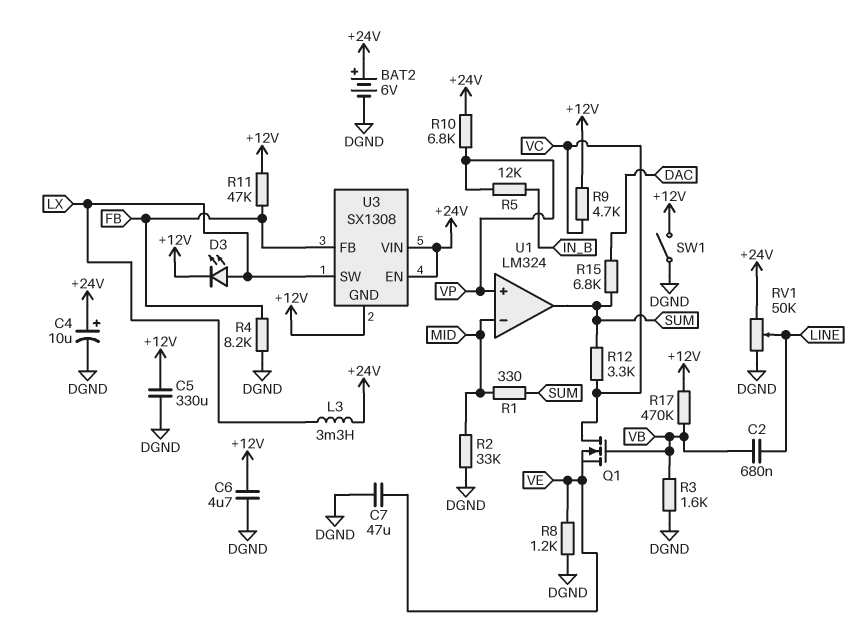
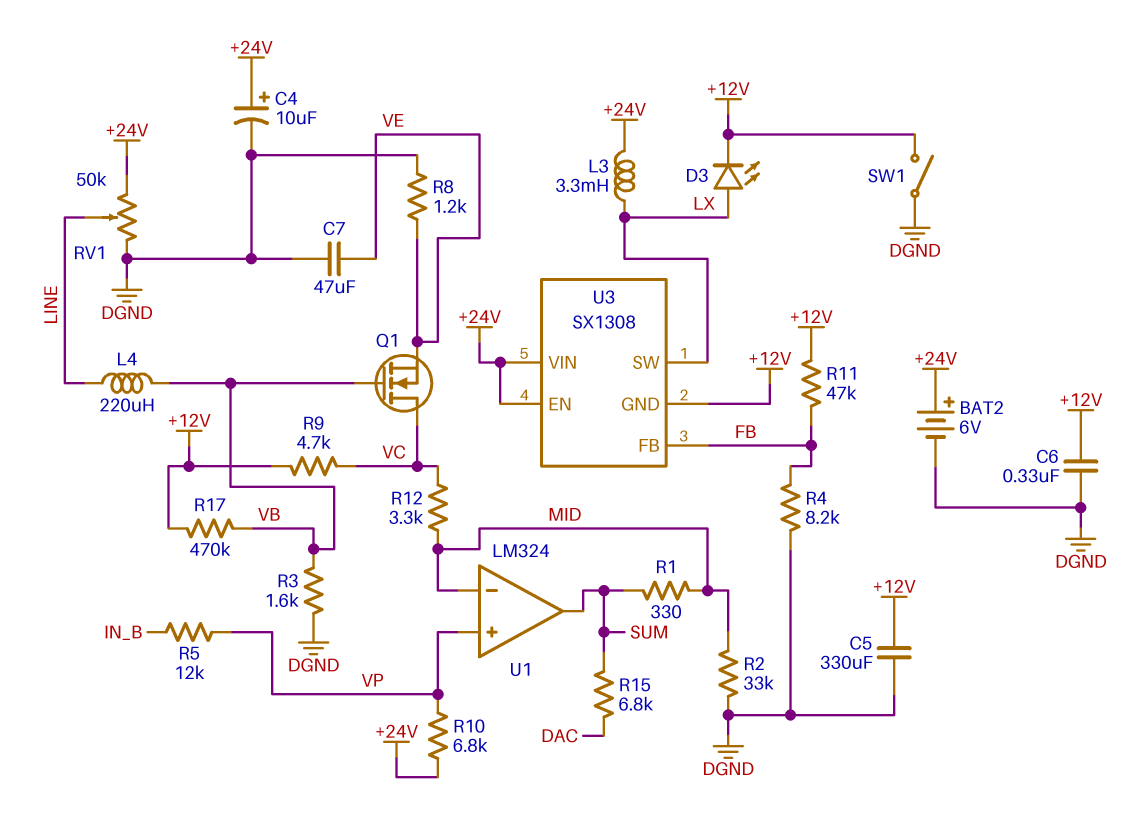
C2: 680nF (LINE, VB) -> none
C6: 4.7uF (+12V, DGND) -> 330nF (+12V, DGND)
L4: none -> 220uH (LINE, VB)
R12: 3.3k (SUM, VC) -> 3.3k (MID, VC)

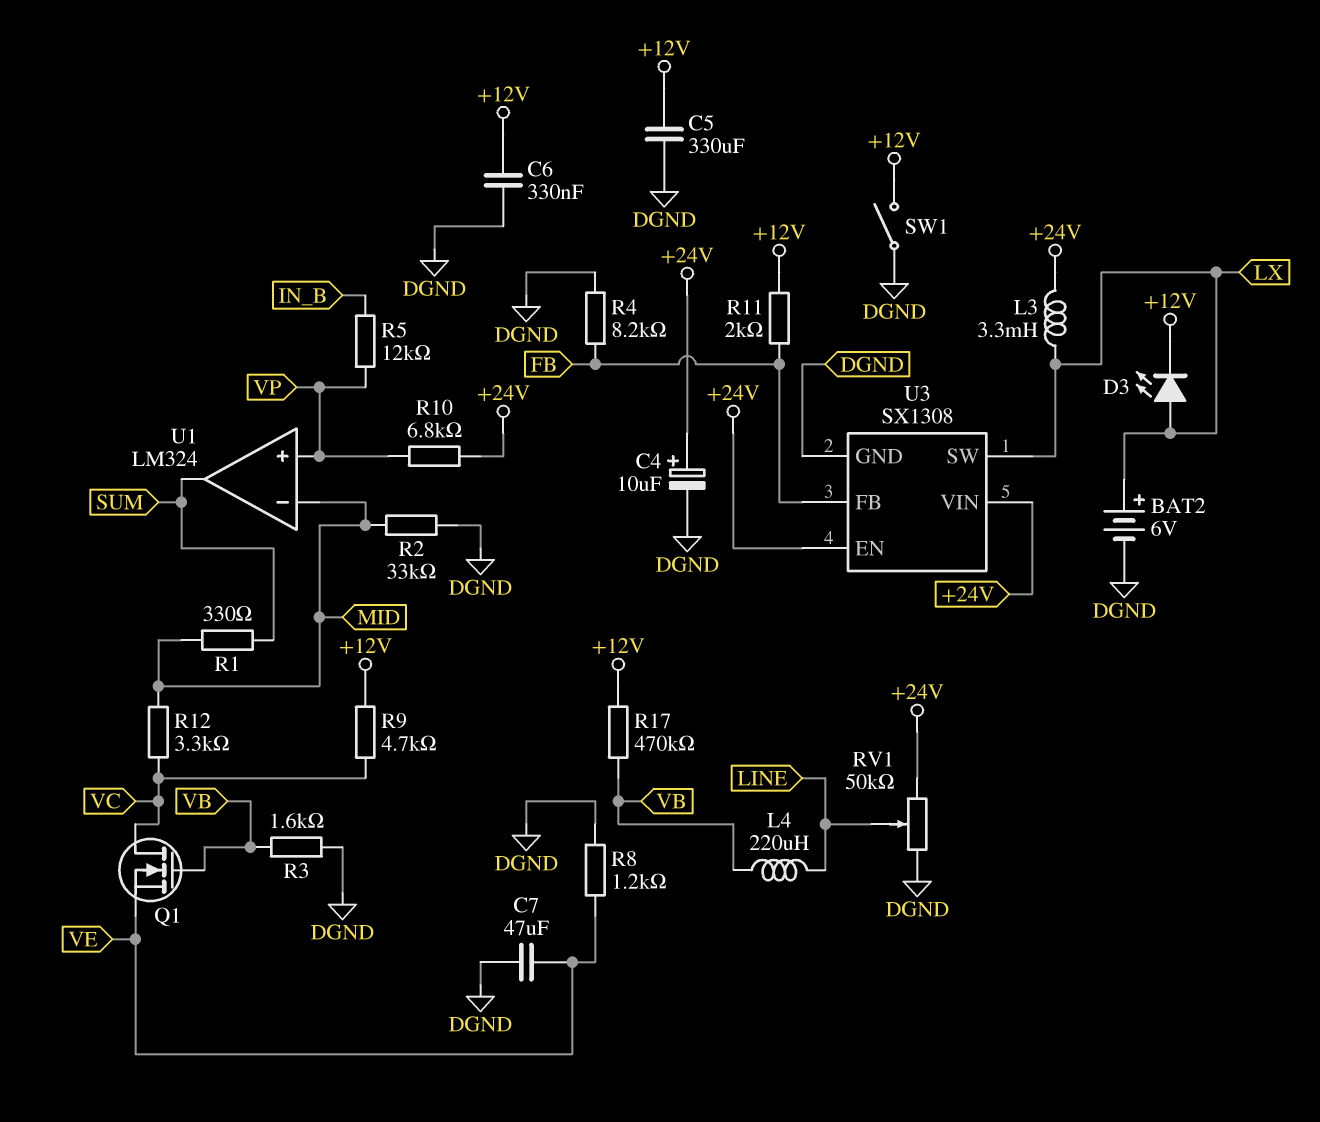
BAT2: 6V (plus +24V, minus DGND) -> 6V (plus LX, minus DGND)
R11: 47k (+12V, FB) -> 2k (+12V, FB)
R15: 6.8k (DAC, SUM) -> none
U3 pin GND: +12V -> DGND

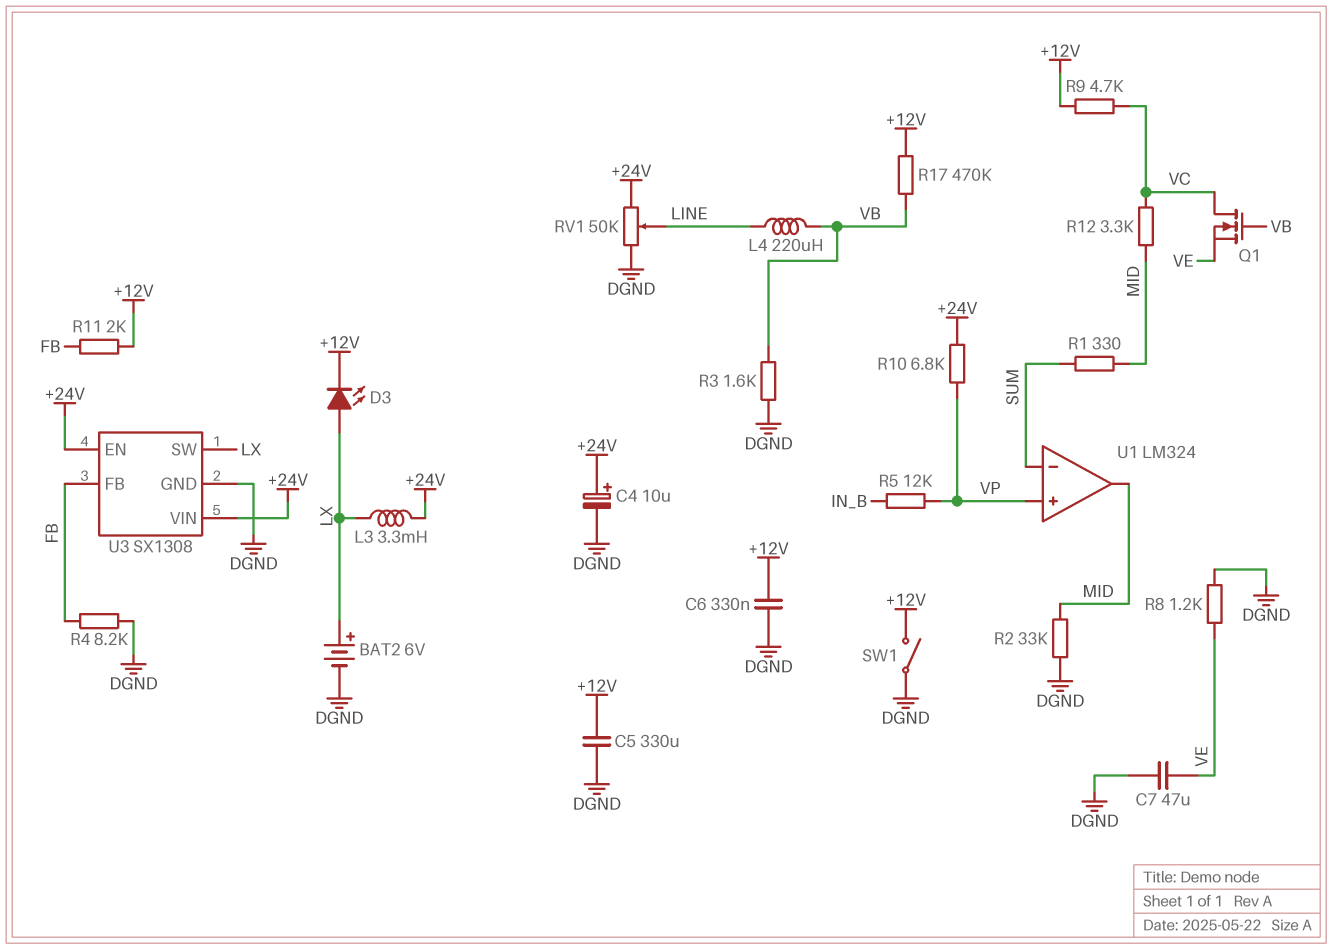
U1 pin in-: MID -> SUM
U1 pin out: SUM -> MID

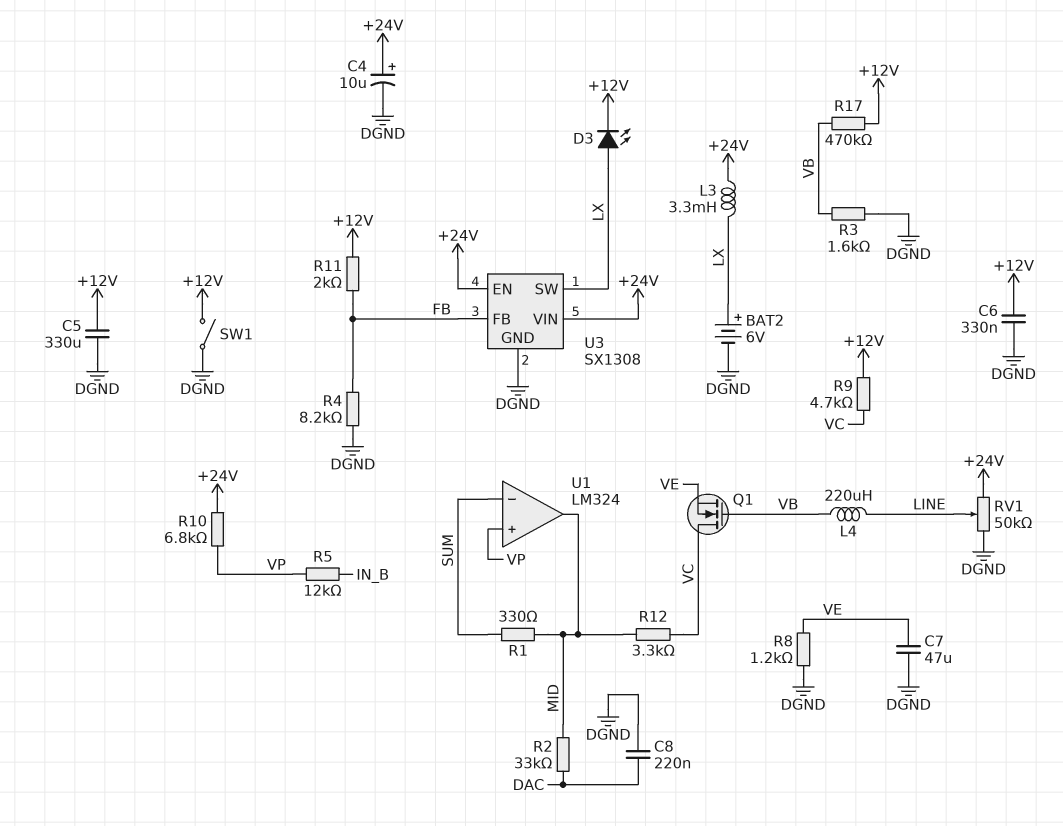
C8: none -> 220nF (DAC, DGND)
R2: 33k (DGND, MID) -> 33k (DAC, MID)

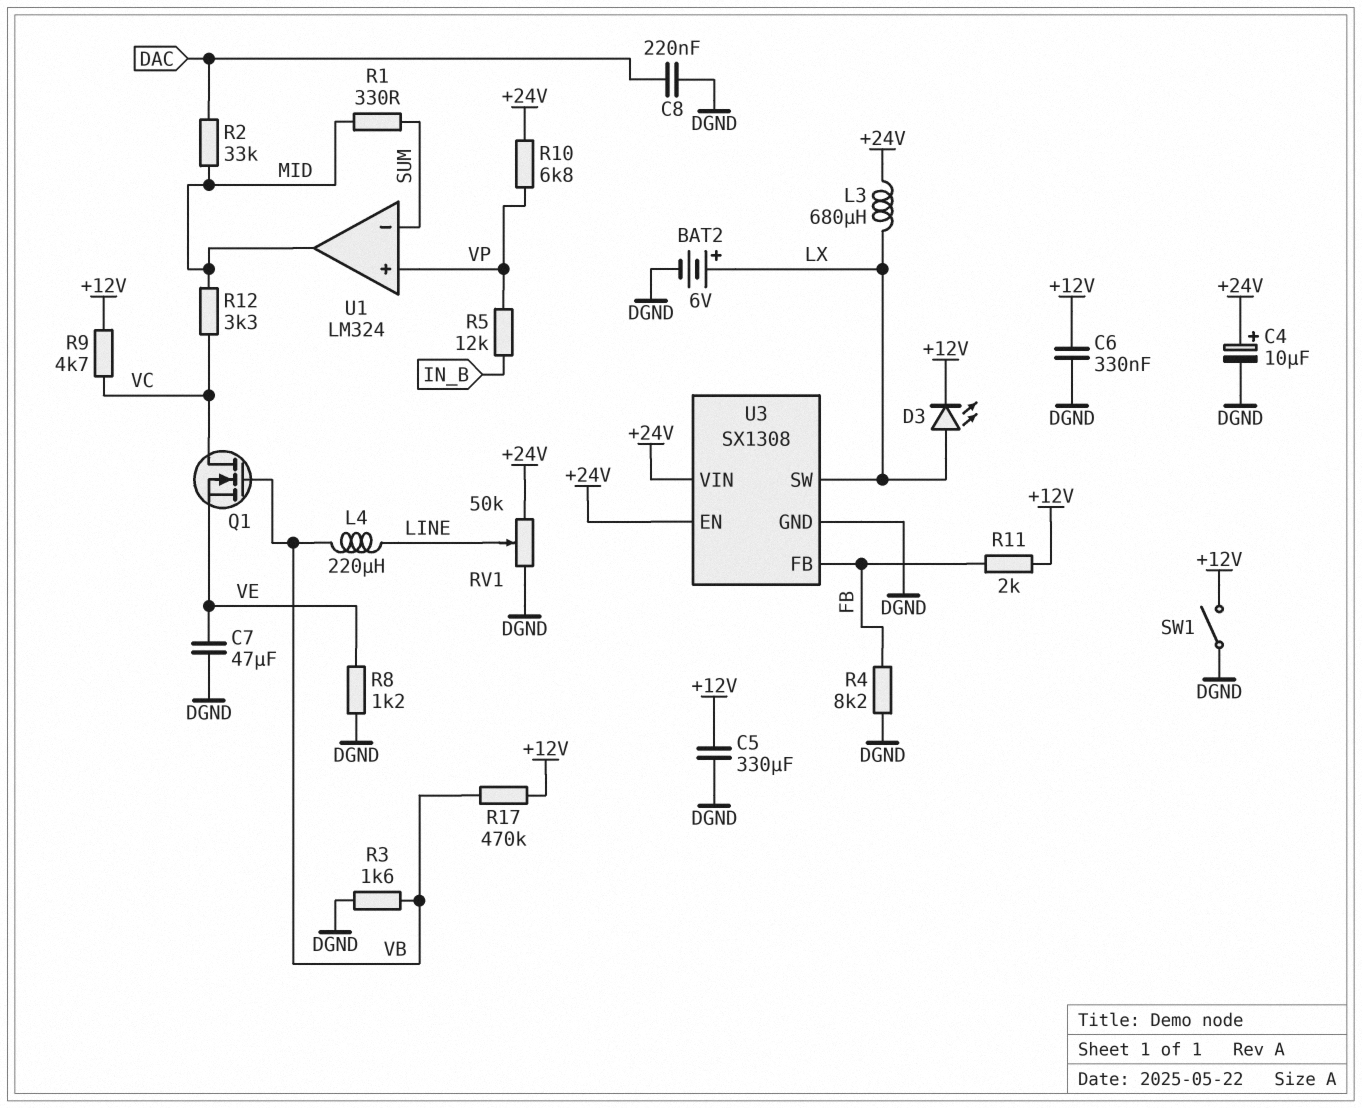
L3: 3.3mH (+24V, LX) -> 680uH (+24V, LX)

